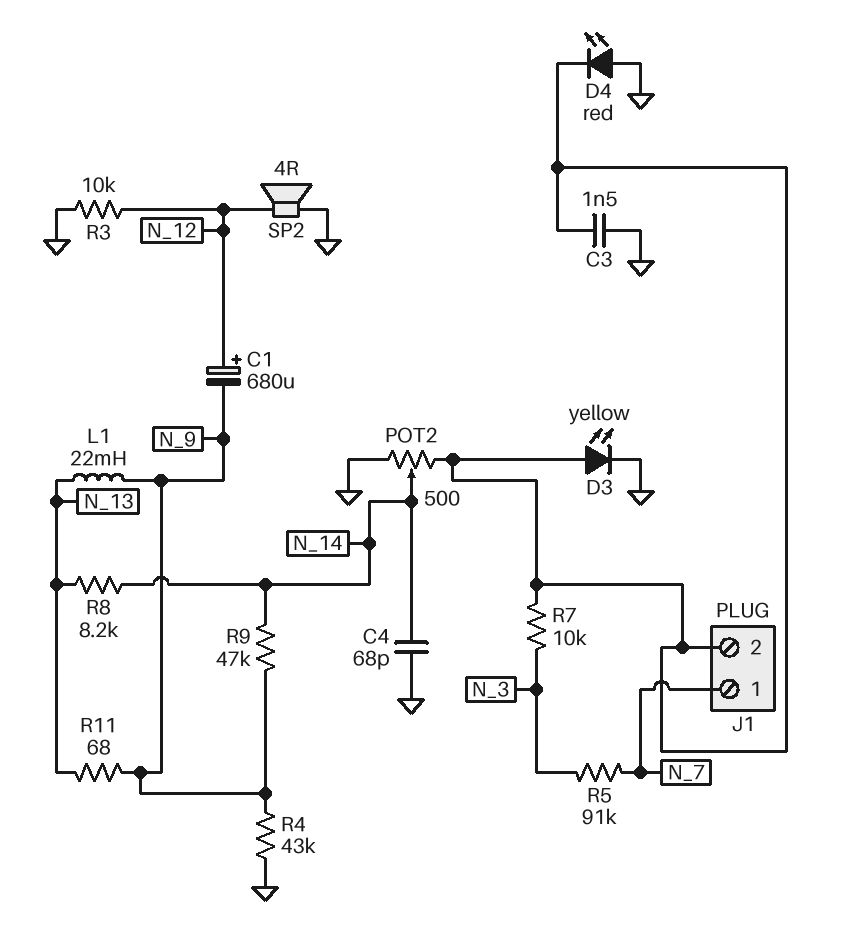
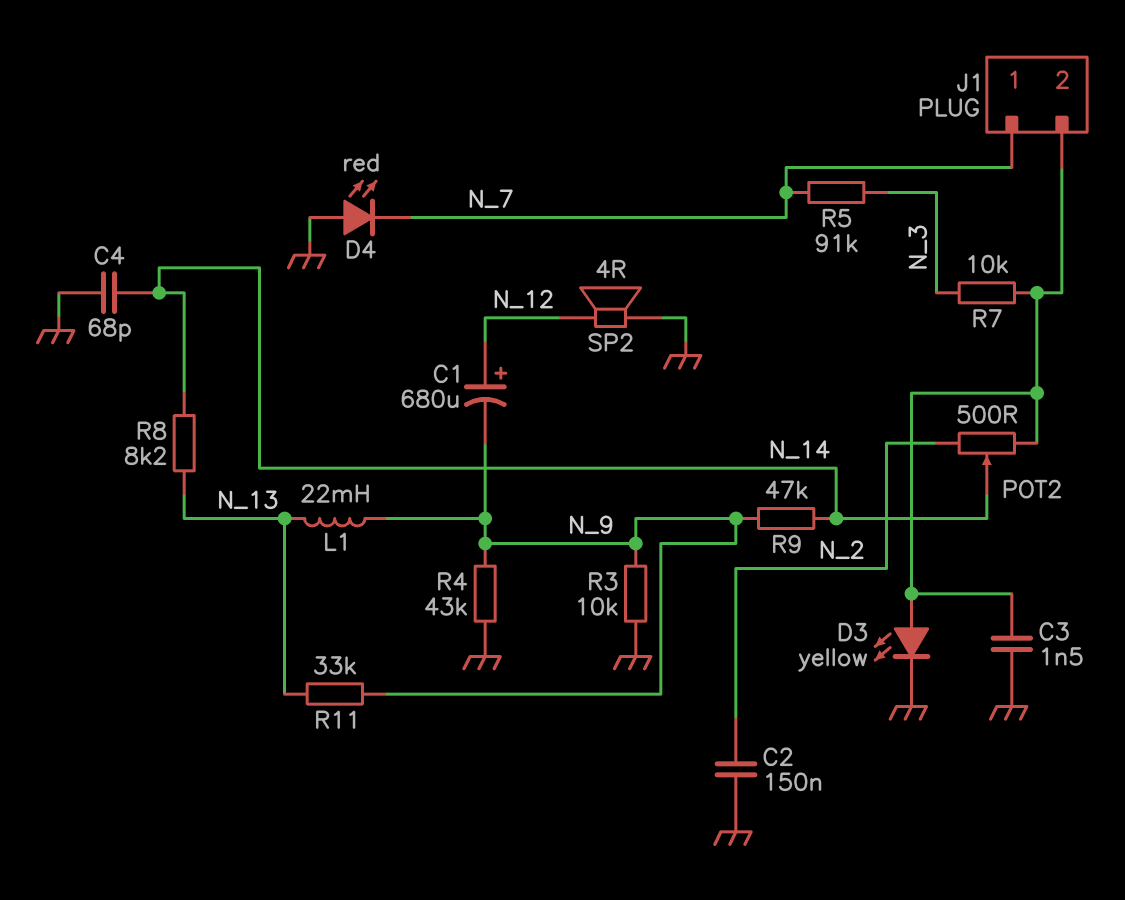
C2: none -> 150nF (GND, N_2)
D4: LED red (A GND, K J1/2) -> LED red (A GND, K N_7)
POT2: 500 (GND, J1/2, wiper N_14) -> 500 (J1/2, N_2, wiper N_14)
R3: 10k (GND, N_12) -> 10k (GND, N_9)
R11: 68 (N_9, N_13) -> 33k (N_9, N_13)

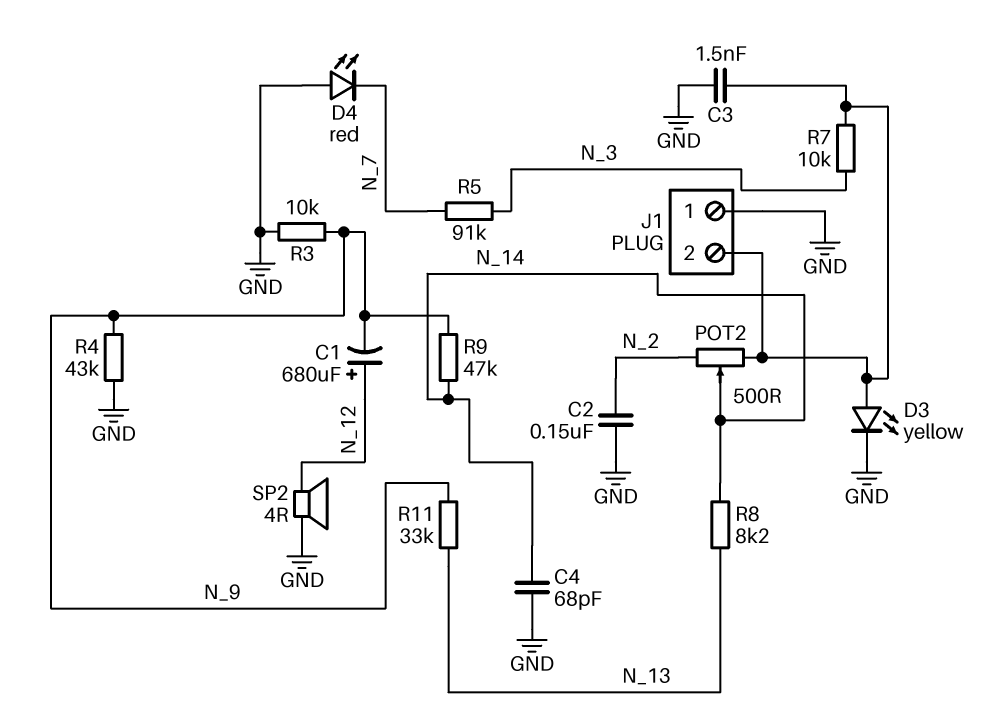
J1 pin 1: N_7 -> GND
L1: 22mH (N_9, N_13) -> none

